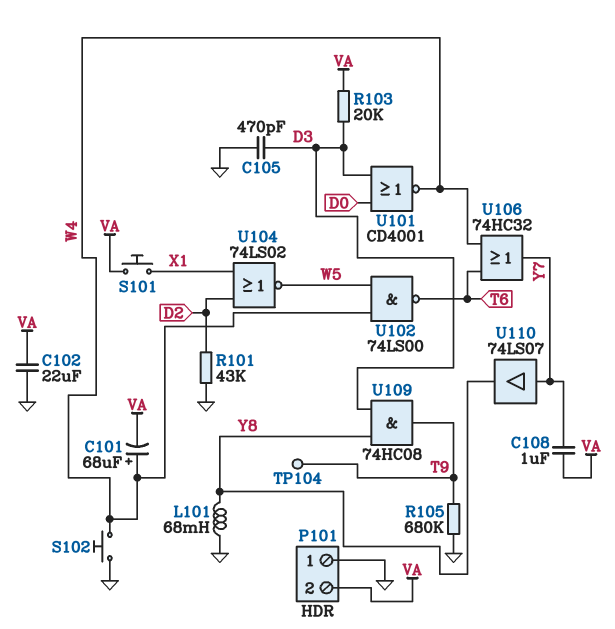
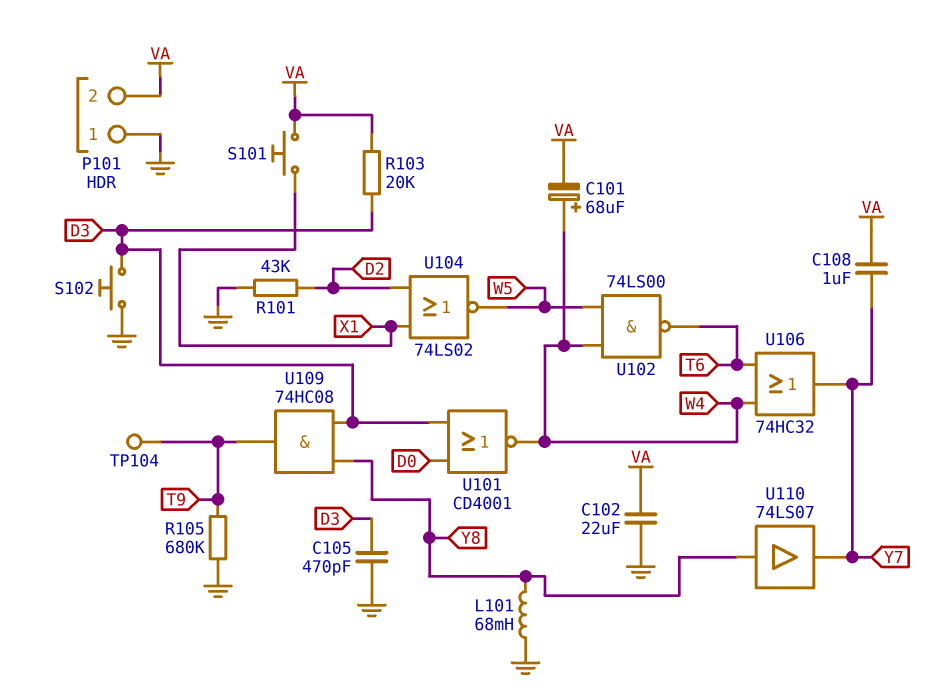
S102: button (GND, W4) -> button (D3, GND)
U110: buffer 74LS07 (in Y7, out Y8) -> buffer 74LS07 (in Y8, out Y7)

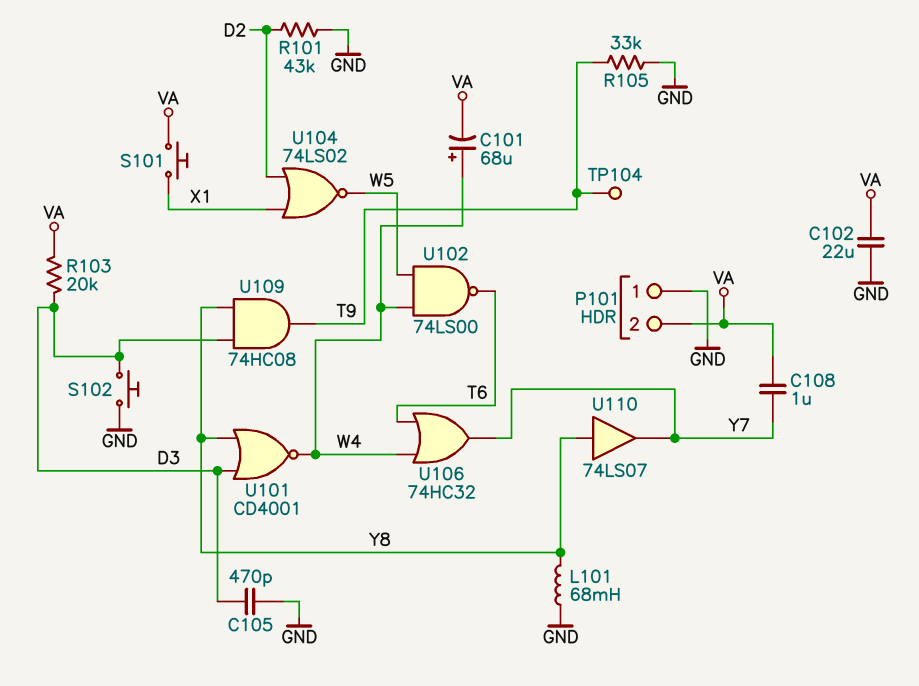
R105: 680k (GND, T9) -> 33k (GND, T9)
U101: NOR CD4001 (in D0, in D3, out W4) -> NOR CD4001 (in D3, in Y8, out W4)

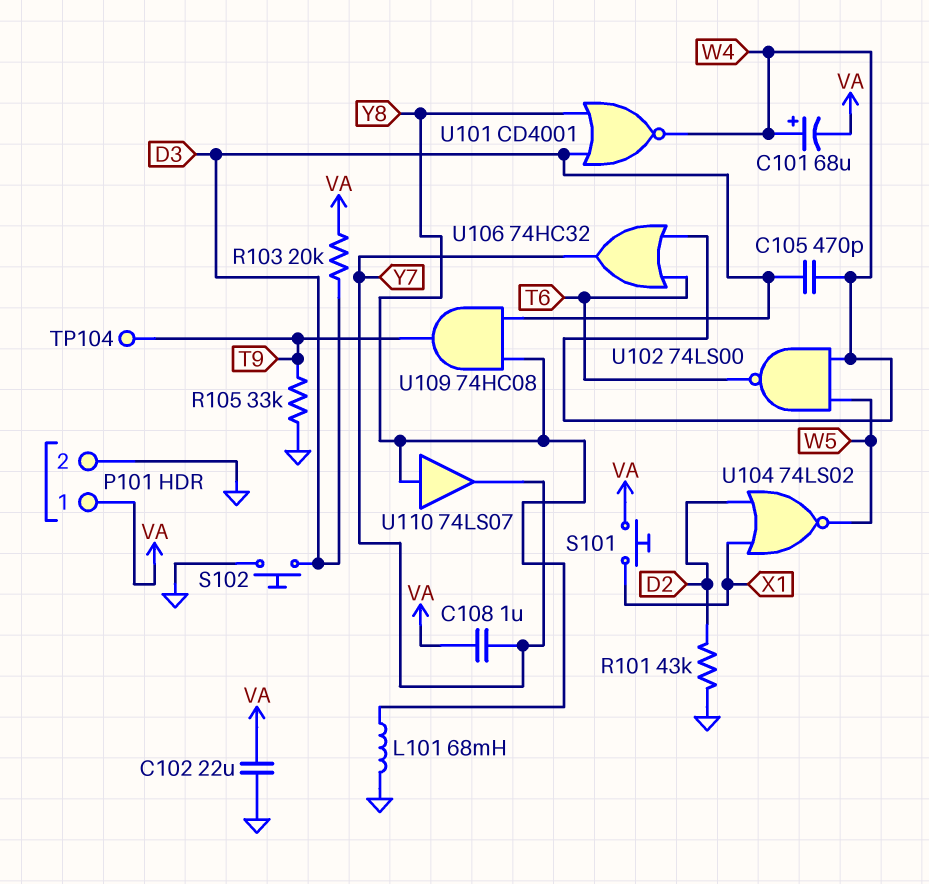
C105: 470pF (D3, GND) -> 470pF (D3, W4)
P101 pin 1: GND -> VA
P101 pin 2: VA -> GND

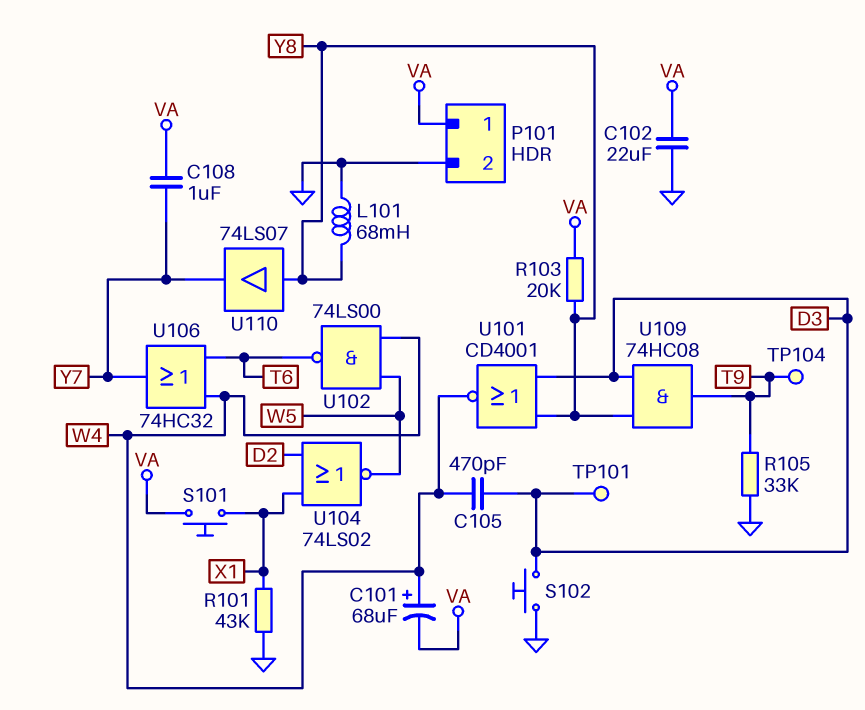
R101: 43k (D2, GND) -> 43k (GND, X1)
R103: 20k (D3, VA) -> 20k (VA, Y8)
TP101: none -> test point (D3)

